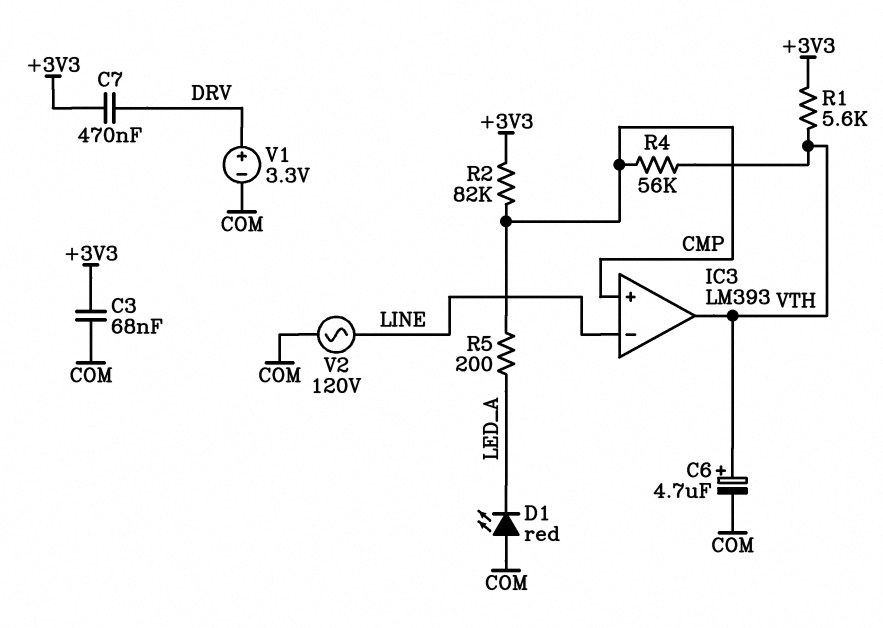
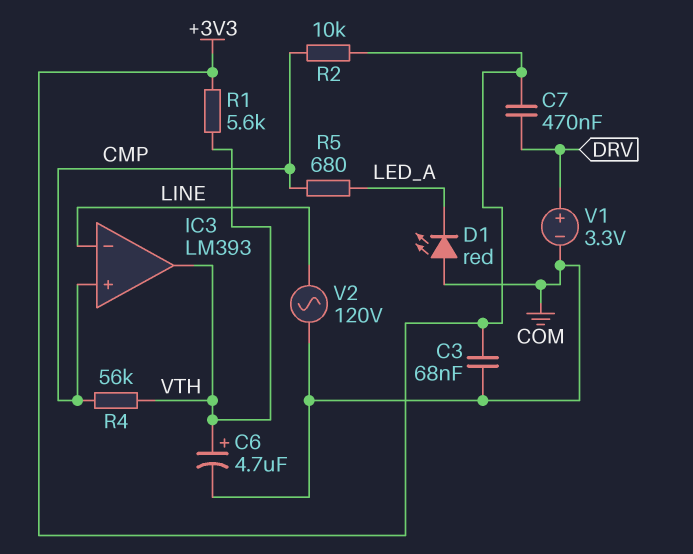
R2: 82k (+3V3, CMP) -> 10k (+3V3, CMP)
R5: 200 (CMP, LED_A) -> 680 (CMP, LED_A)

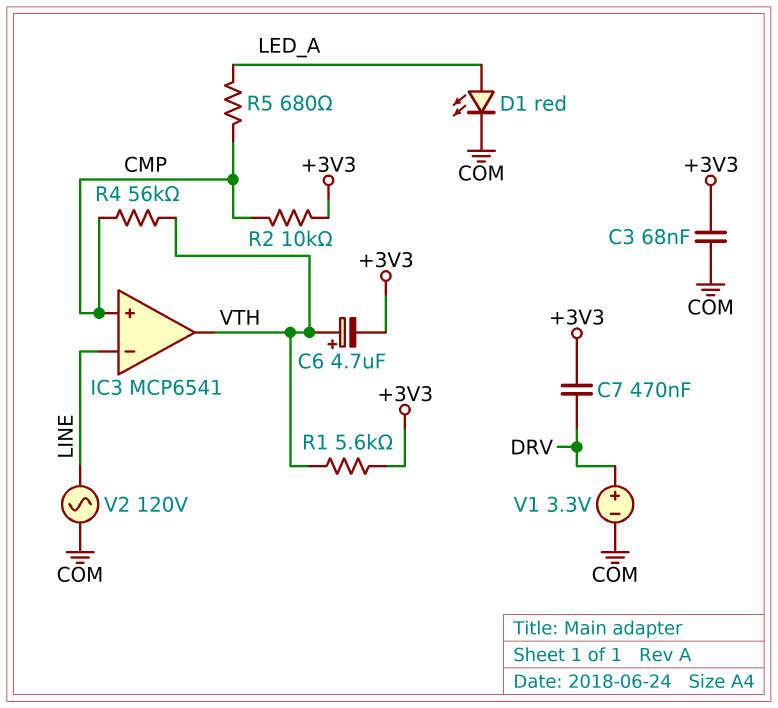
C6: 4.7uF (plus VTH, minus COM) -> 4.7uF (plus VTH, minus +3V3)
D1: LED red (A COM, K LED_A) -> LED red (A LED_A, K COM)
IC3: LM393 -> MCP6541

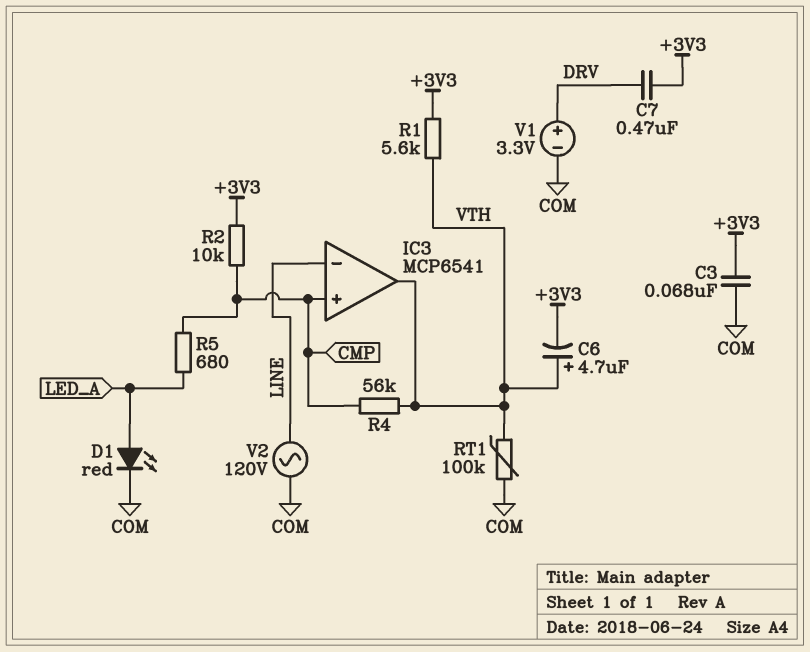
RT1: none -> 100k (COM, VTH)

